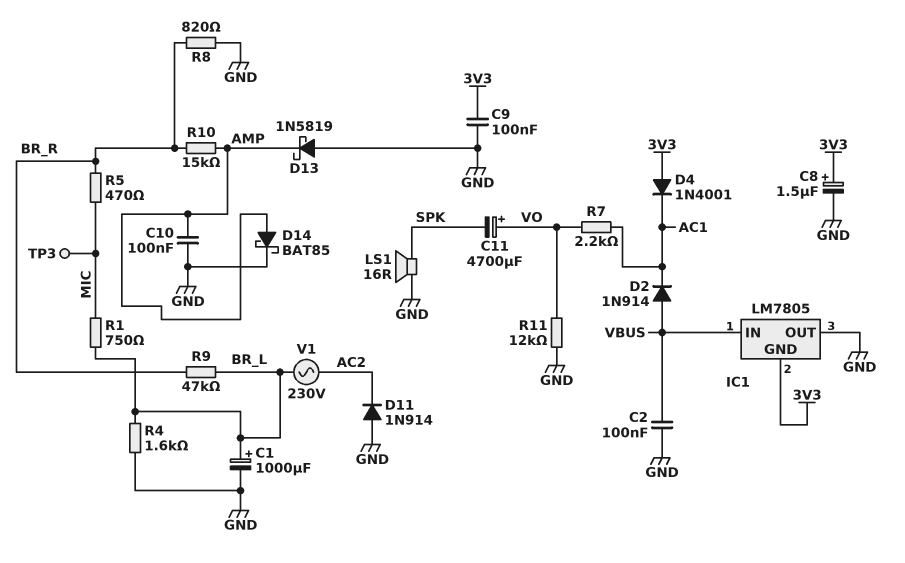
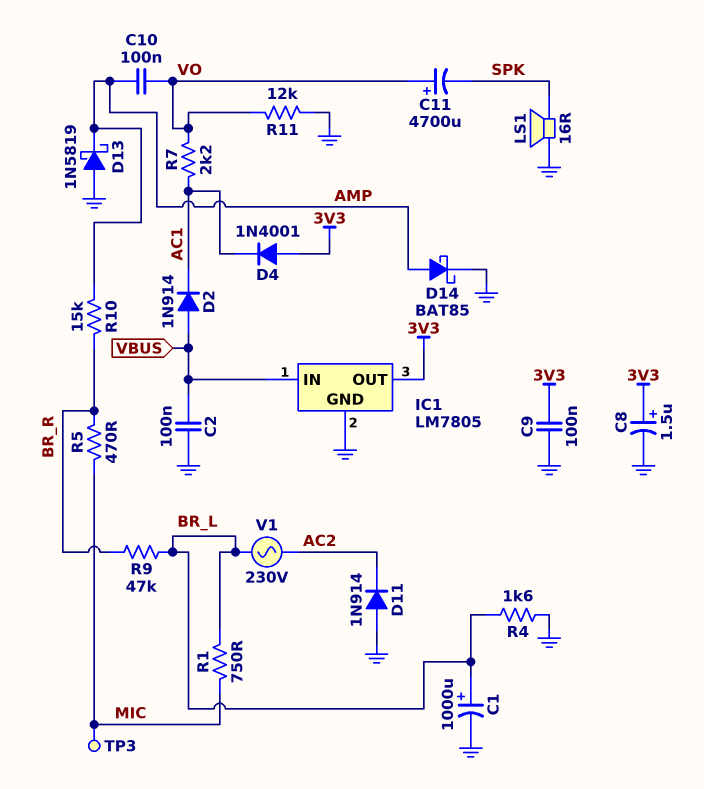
C10: 100nF (AMP, GND) -> 100nF (AMP, VO)
IC1 pin GND: 3V3 -> GND
IC1 pin OUT: GND -> 3V3
R8: 820 (BR_R, GND) -> none

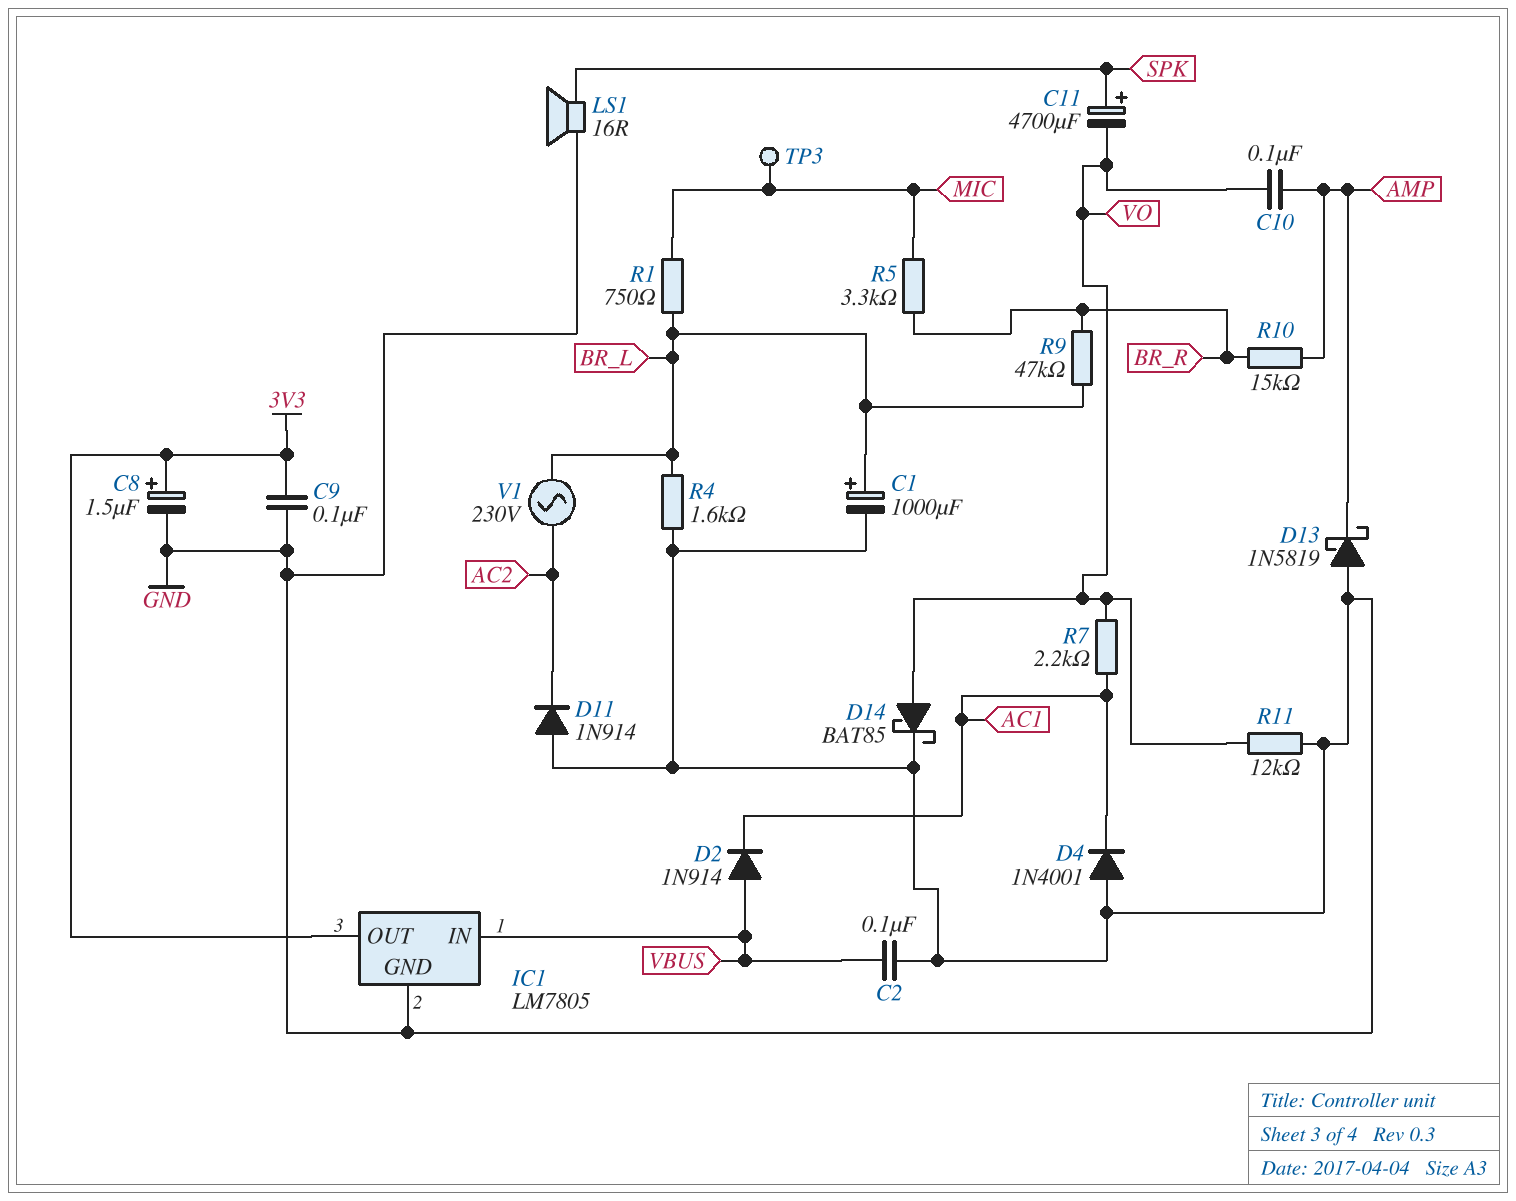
C11: 4700uF (plus VO, minus SPK) -> 4700uF (plus SPK, minus VO)
D4: diode 1N4001 (A 3V3, K AC1) -> diode 1N4001 (A GND, K AC1)
D14: schottky BAT85 (A AMP, K GND) -> schottky BAT85 (A VO, K GND)
R5: 470 (BR_R, MIC) -> 3.3k (BR_R, MIC)

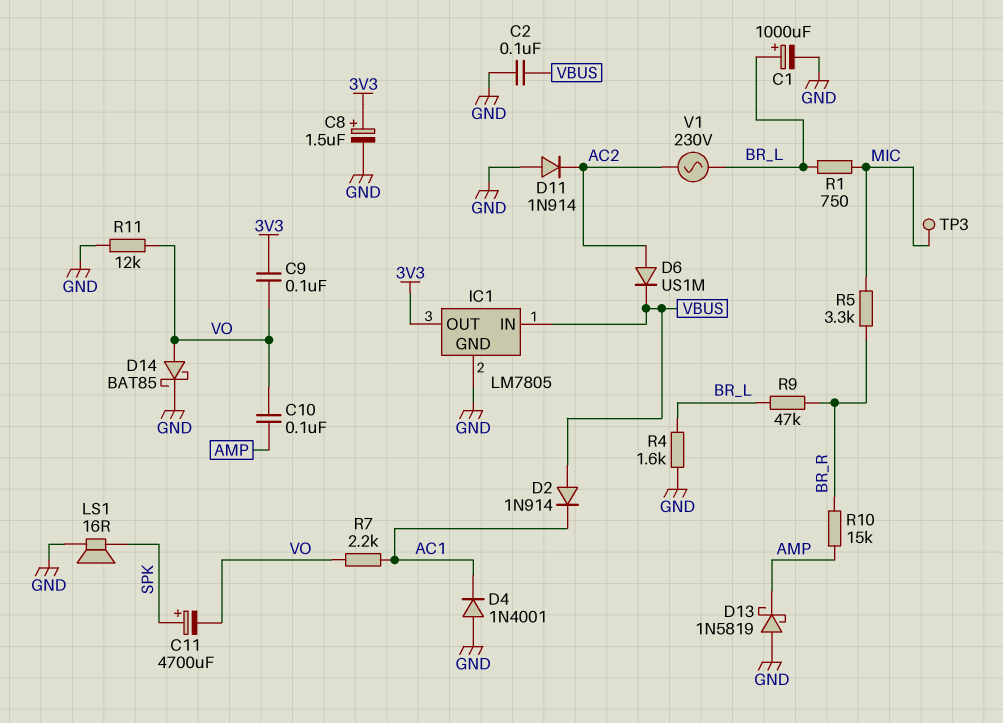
C9: 100nF (3V3, GND) -> 100nF (3V3, VO)
D6: none -> diode US1M (A AC2, K VBUS)

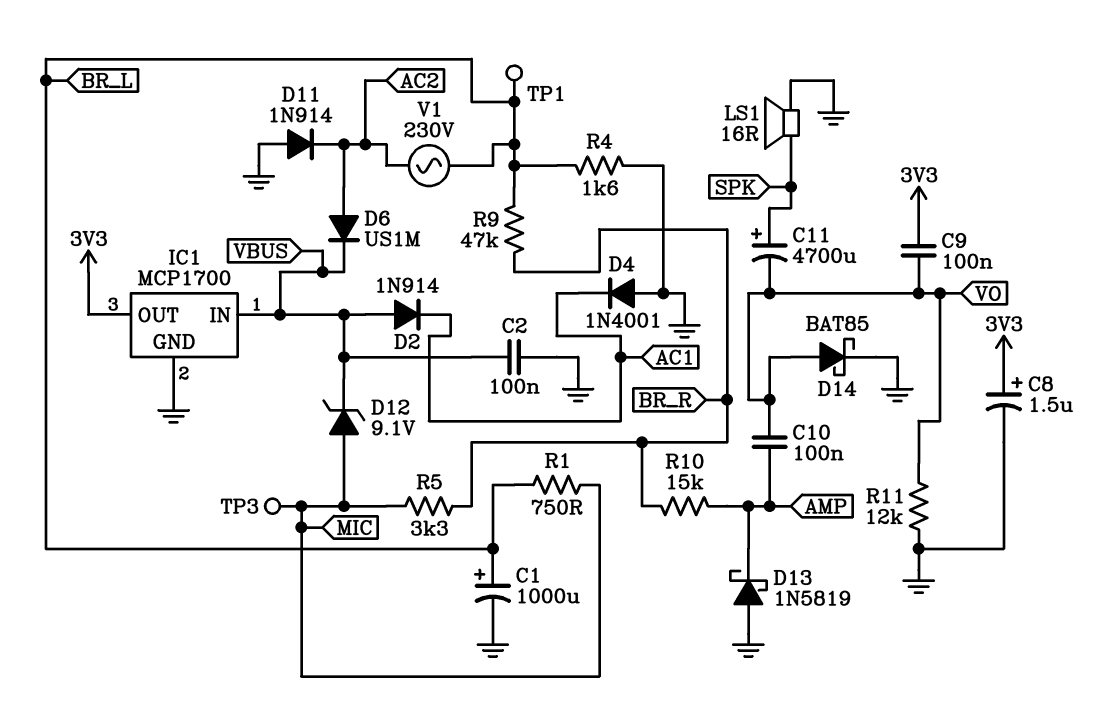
D12: none -> zener 9.1V (A MIC, K VBUS)
IC1: LM7805 -> MCP1700
R7: 2.2k (AC1, VO) -> none
TP1: none -> test point (BR_L)

